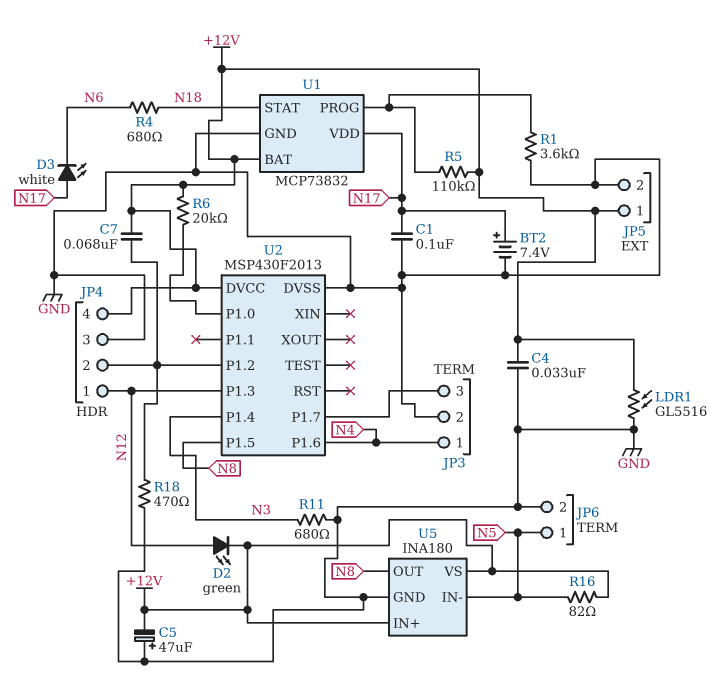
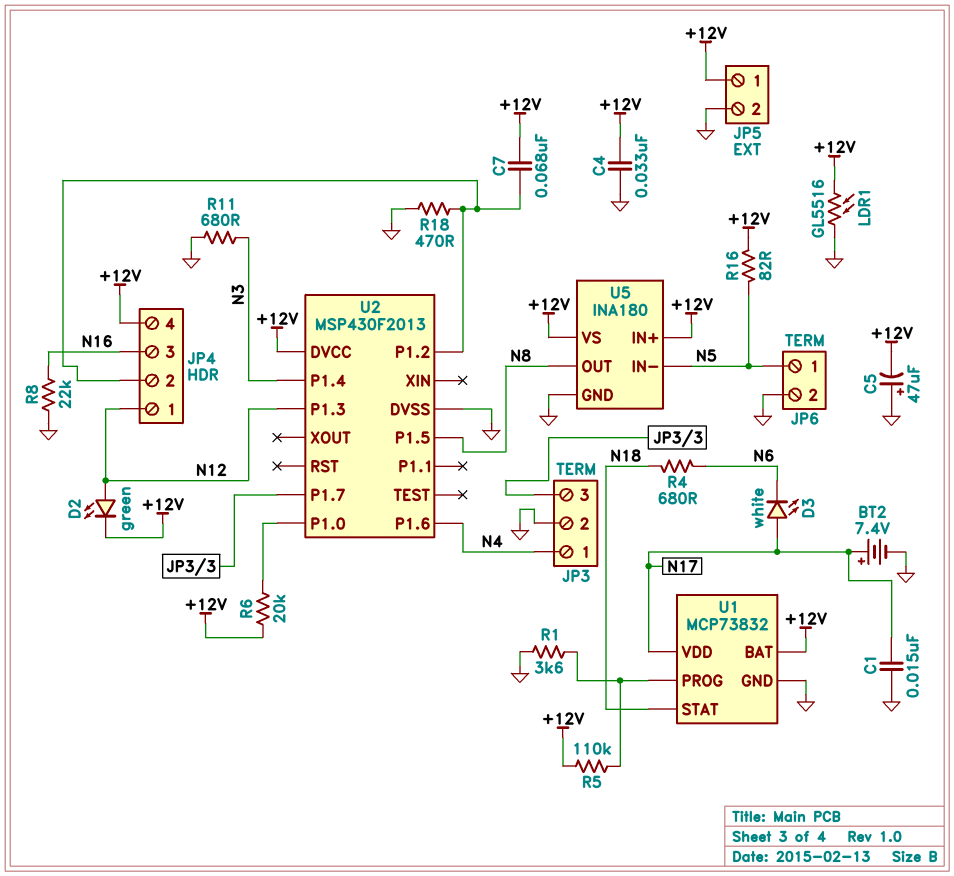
C1: 100nF (GND, N17) -> 15nF (GND, N17)
JP4 pin 3: GND -> N16
R8: none -> 22k (GND, N16)

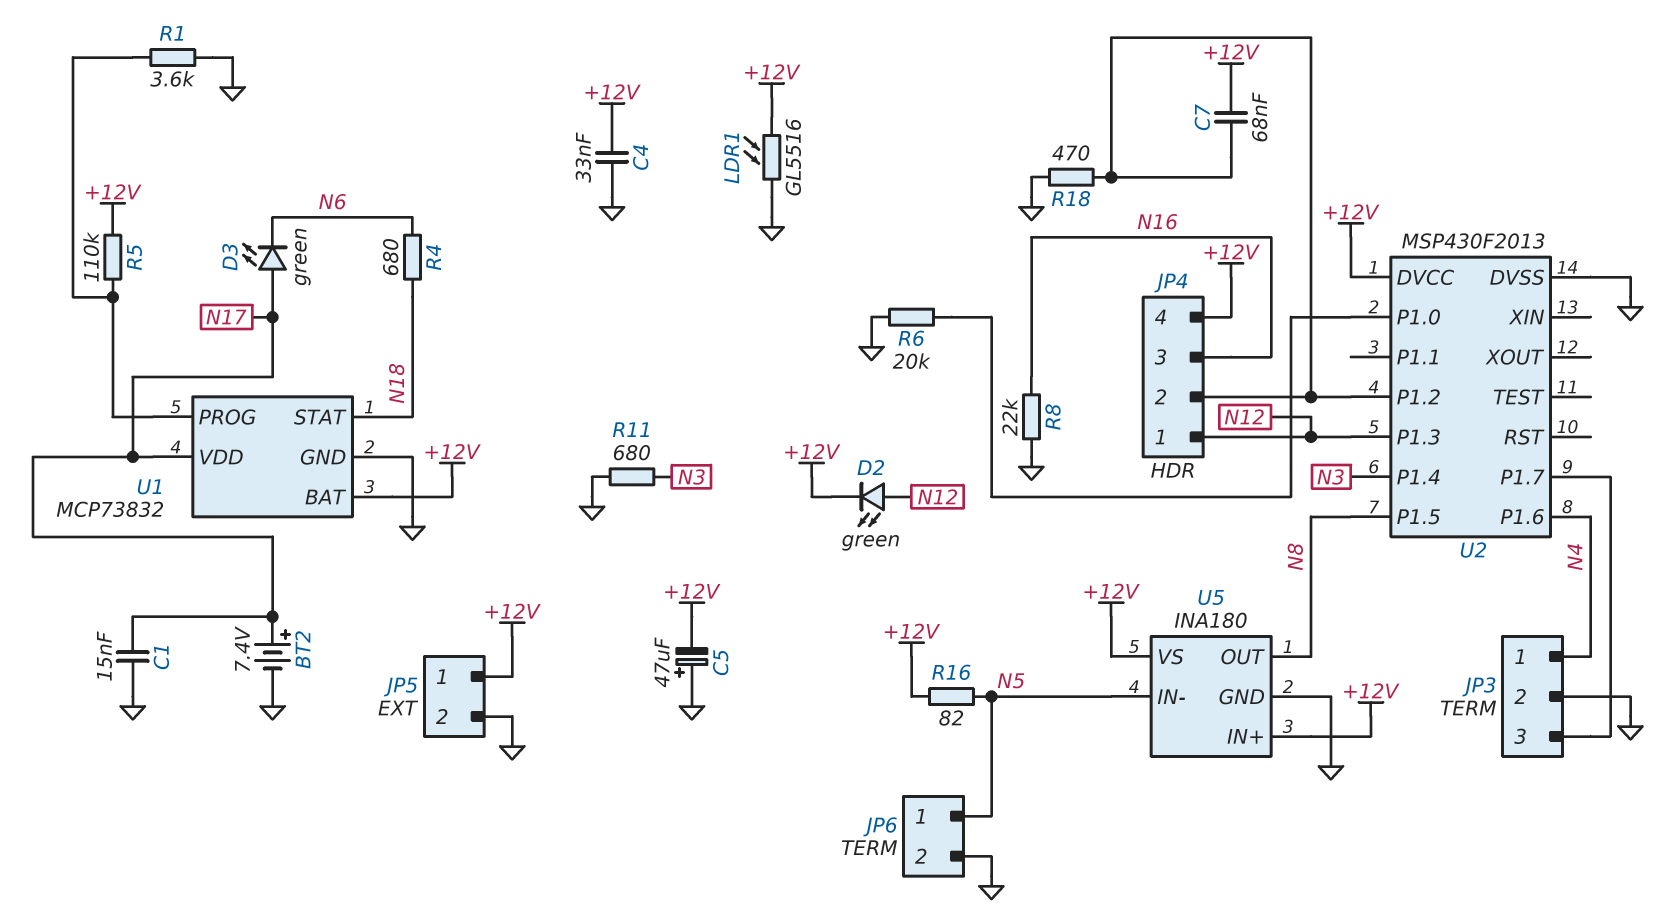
D3: LED white (A N17, K N6) -> LED green (A N17, K N6)
R6: 20k (+12V, U2/P1.0) -> 20k (GND, U2/P1.0)

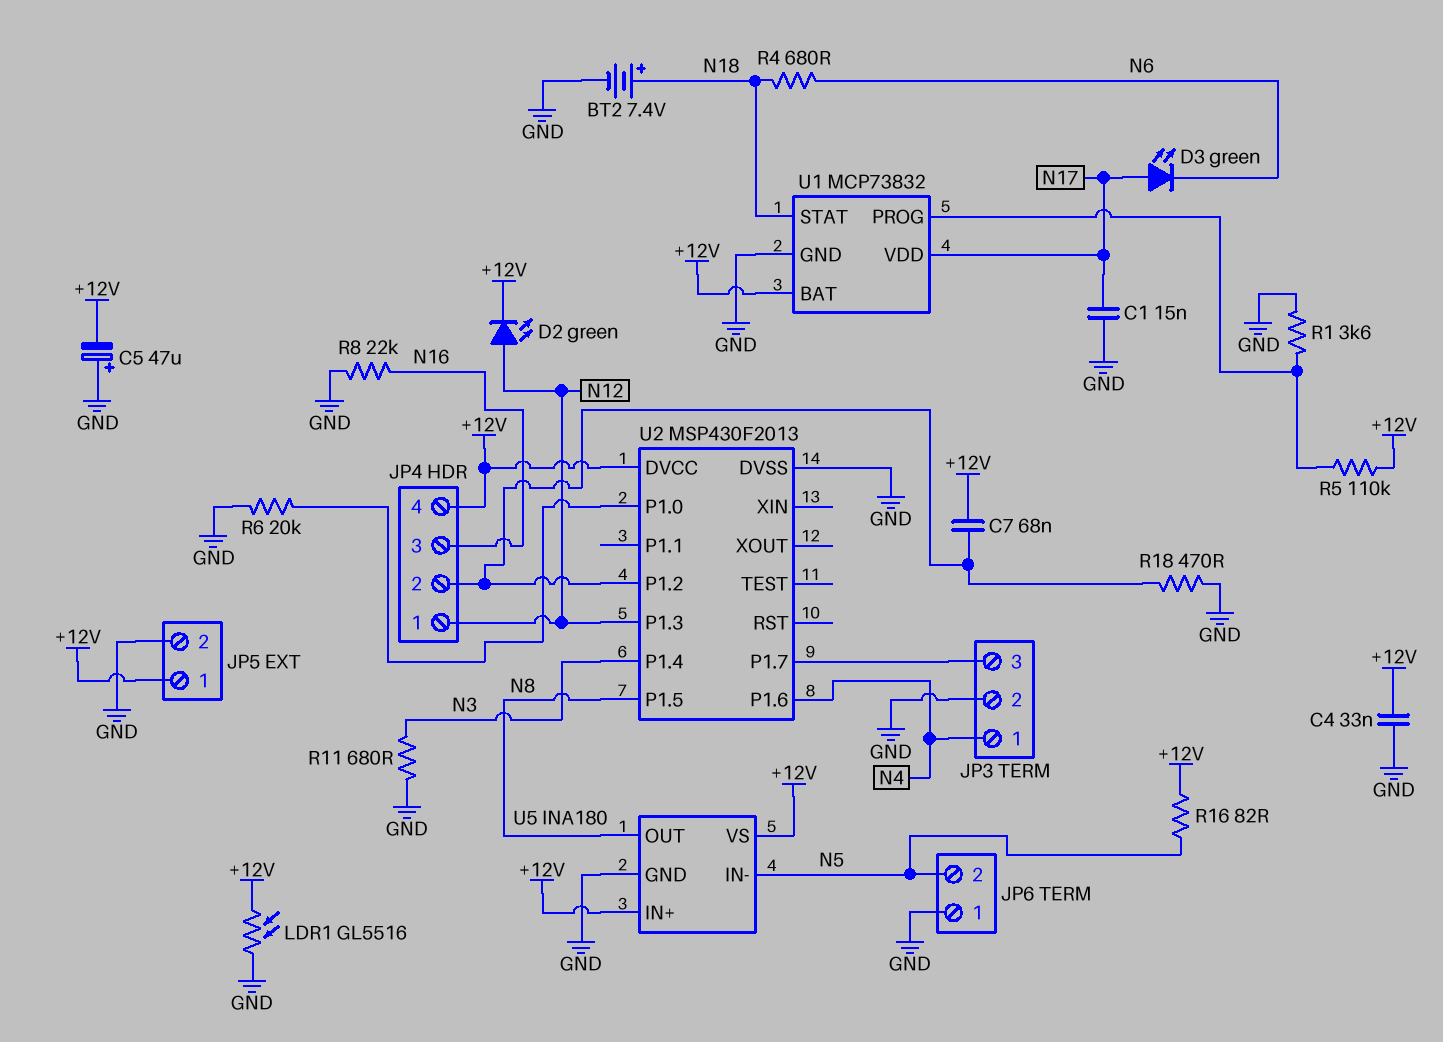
BT2: 7.4V (plus N17, minus GND) -> 7.4V (plus N18, minus GND)
JP6 pin 1: N5 -> GND
JP6 pin 2: GND -> N5

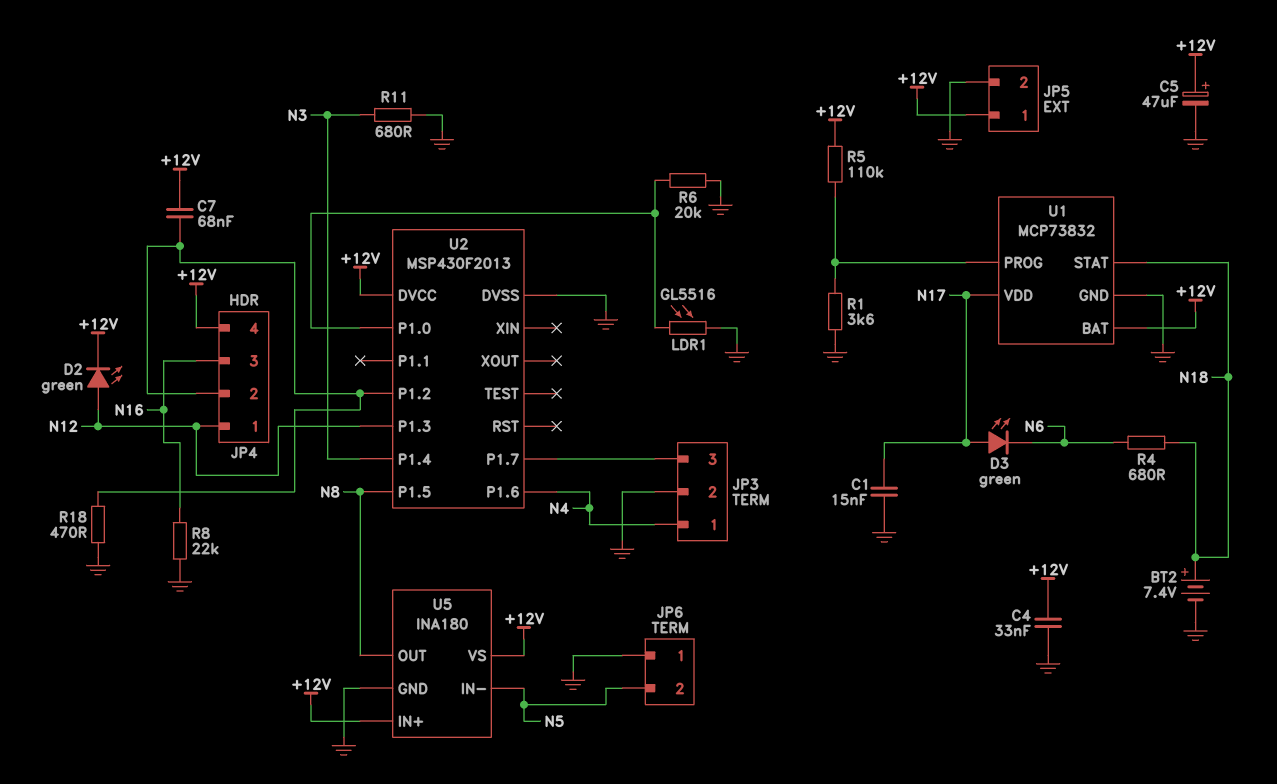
C5: 47uF (plus GND, minus +12V) -> 47uF (plus +12V, minus GND)
LDR1: GL5516 (+12V, GND) -> GL5516 (GND, U2/P1.0)
R16: 82 (+12V, N5) -> none

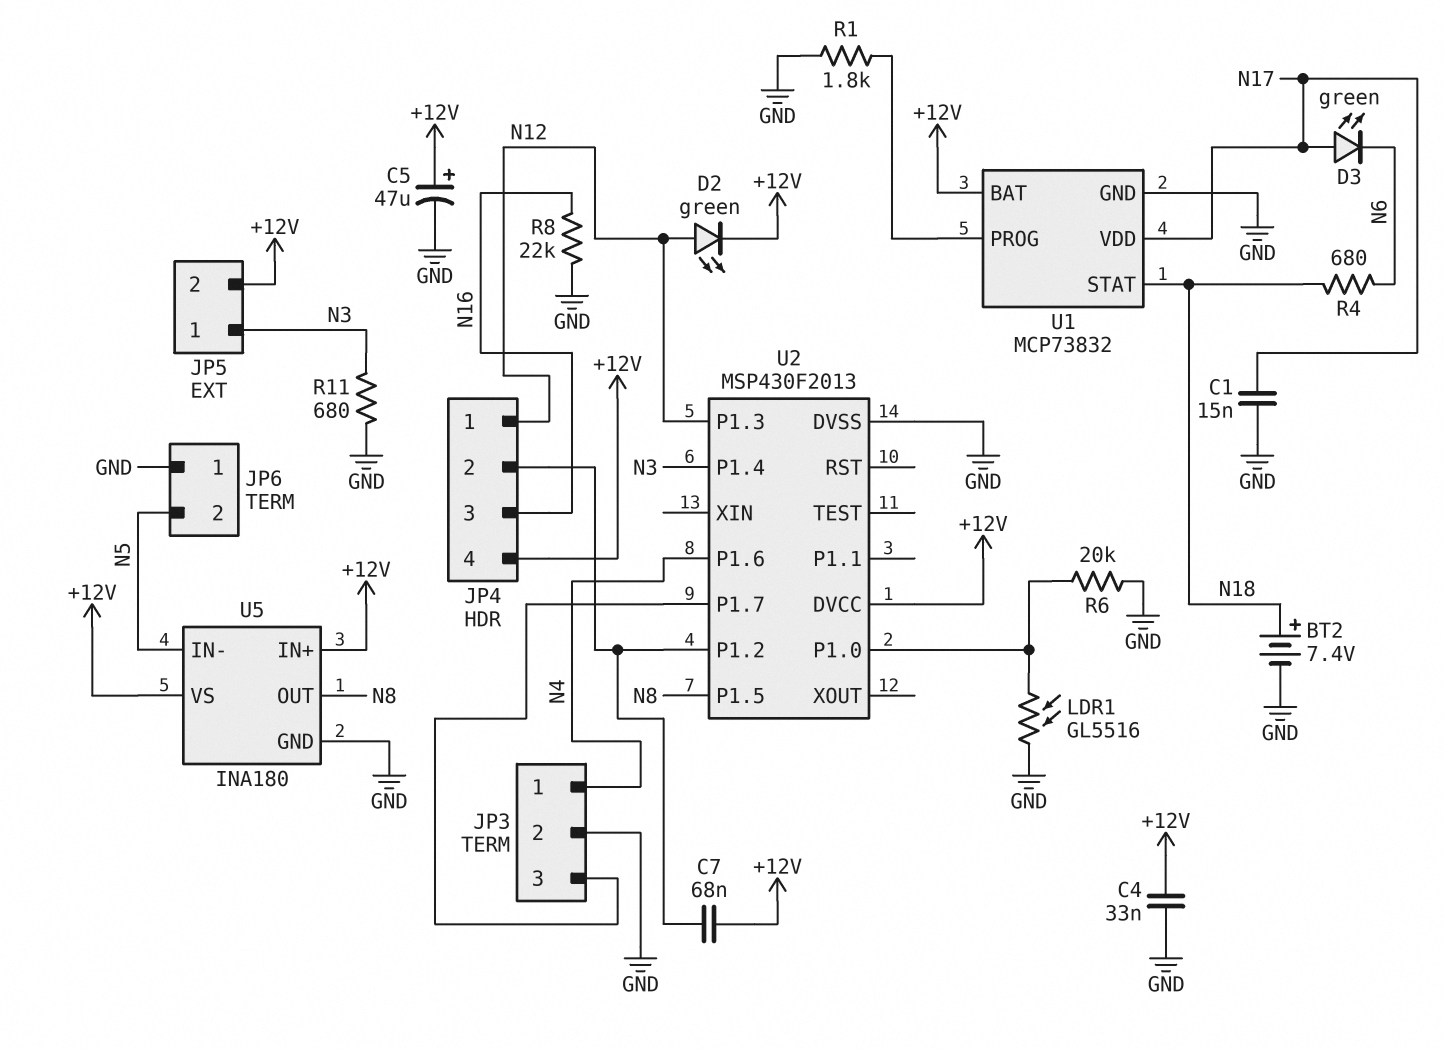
JP5 pin 1: +12V -> N3
JP5 pin 2: GND -> +12V
R1: 3.6k (GND, U1/PROG) -> 1.8k (GND, U1/PROG)
R5: 110k (+12V, U1/PROG) -> none
R18: 470 (GND, JP4/2) -> none

